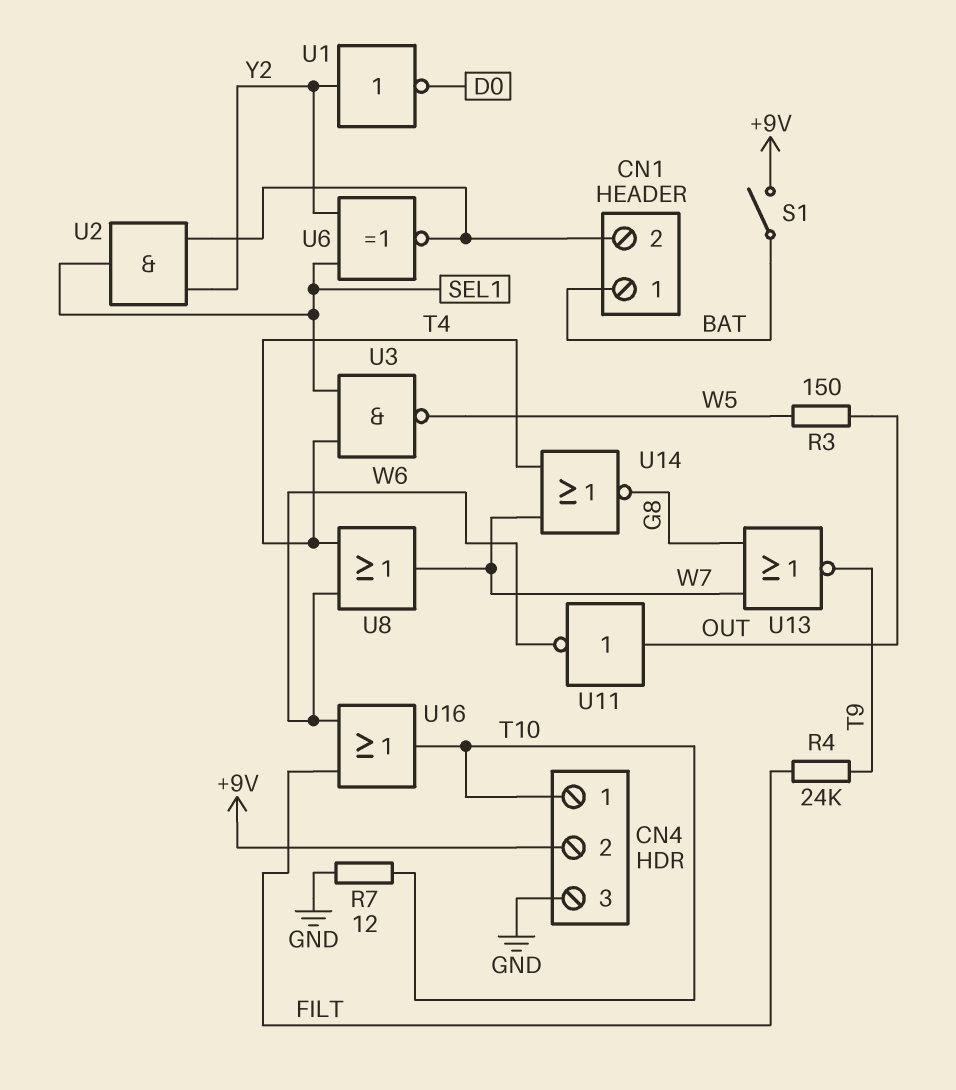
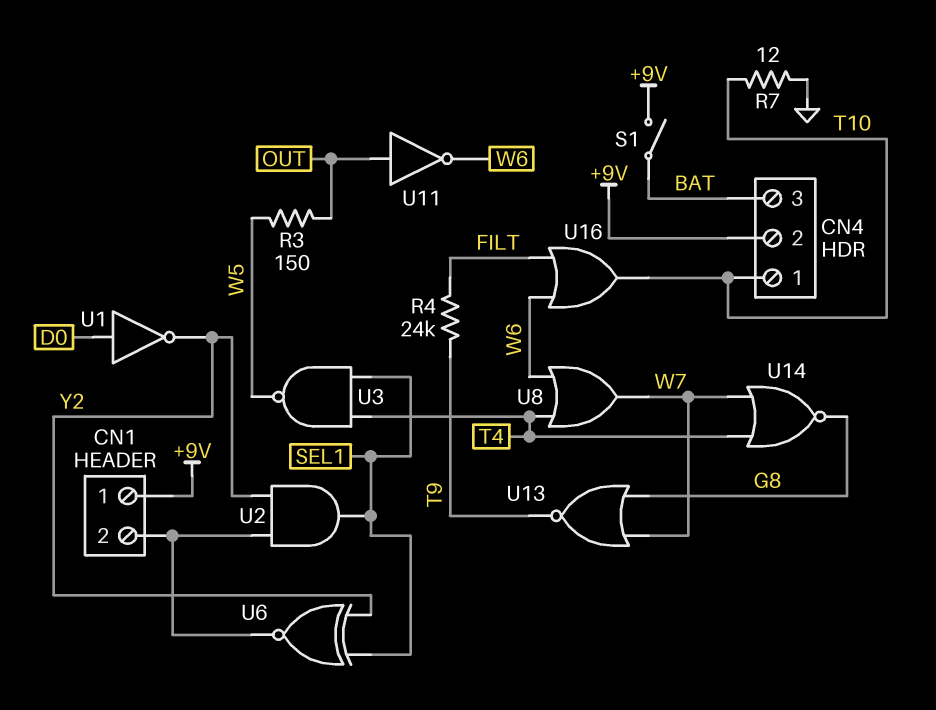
CN1 pin 1: BAT -> +9V
CN4 pin 3: GND -> BAT
U1: NOT (in Y2, out D0) -> NOT (in D0, out Y2)

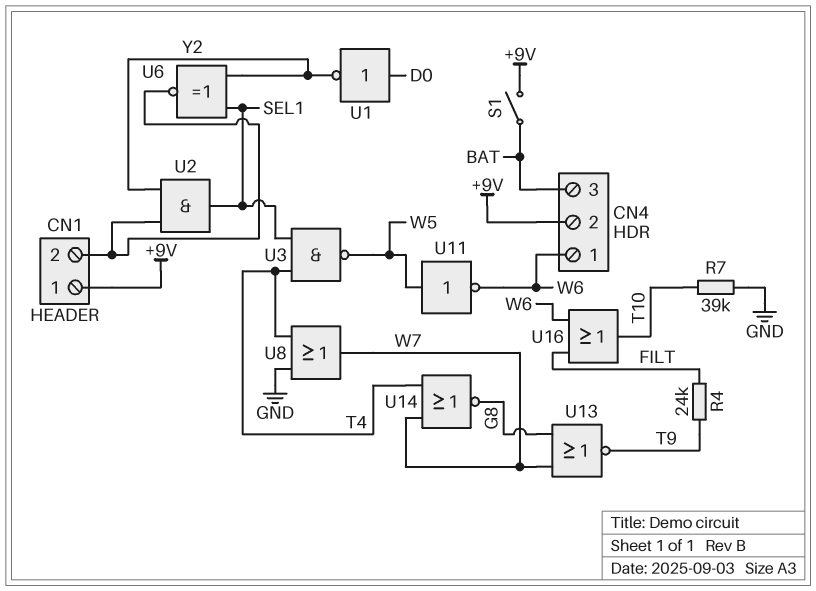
CN4 pin 1: T10 -> W6
R3: 150 (OUT, W5) -> none
R7: 12 (GND, T10) -> 39k (GND, T10)
U8: OR (in T4, in W6, out W7) -> OR (in GND, in T4, out W7)
U11: NOT (in OUT, out W6) -> NOT (in W5, out W6)

